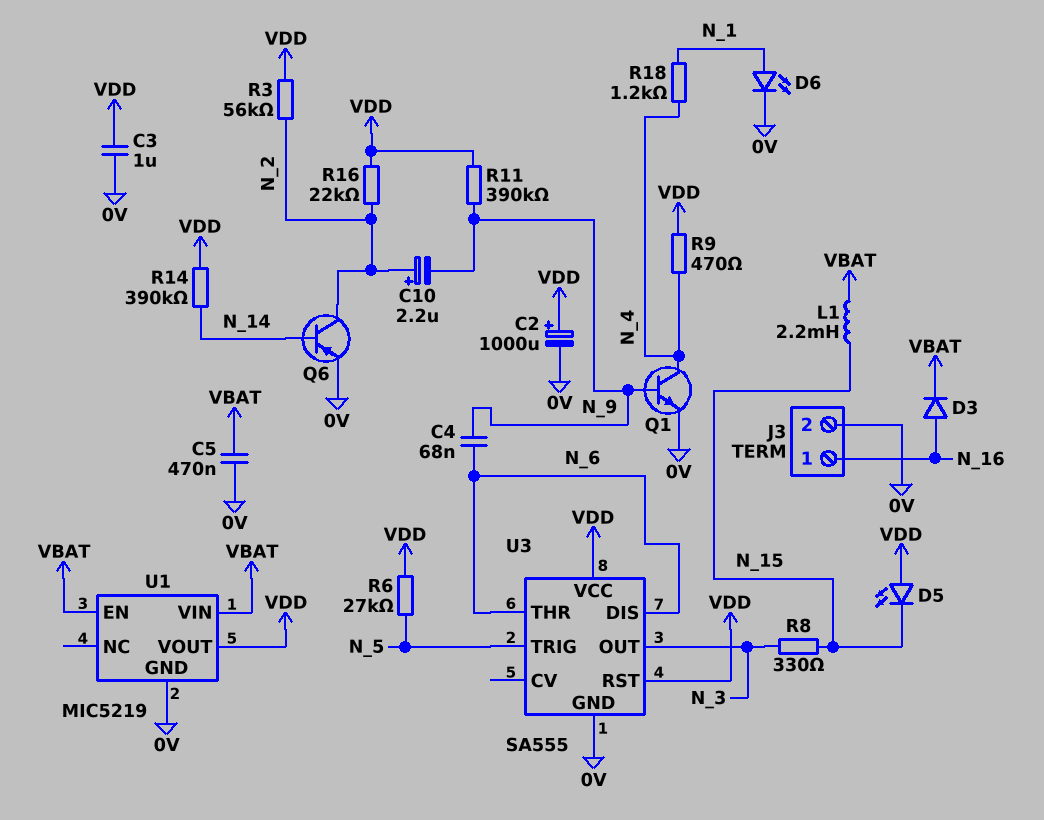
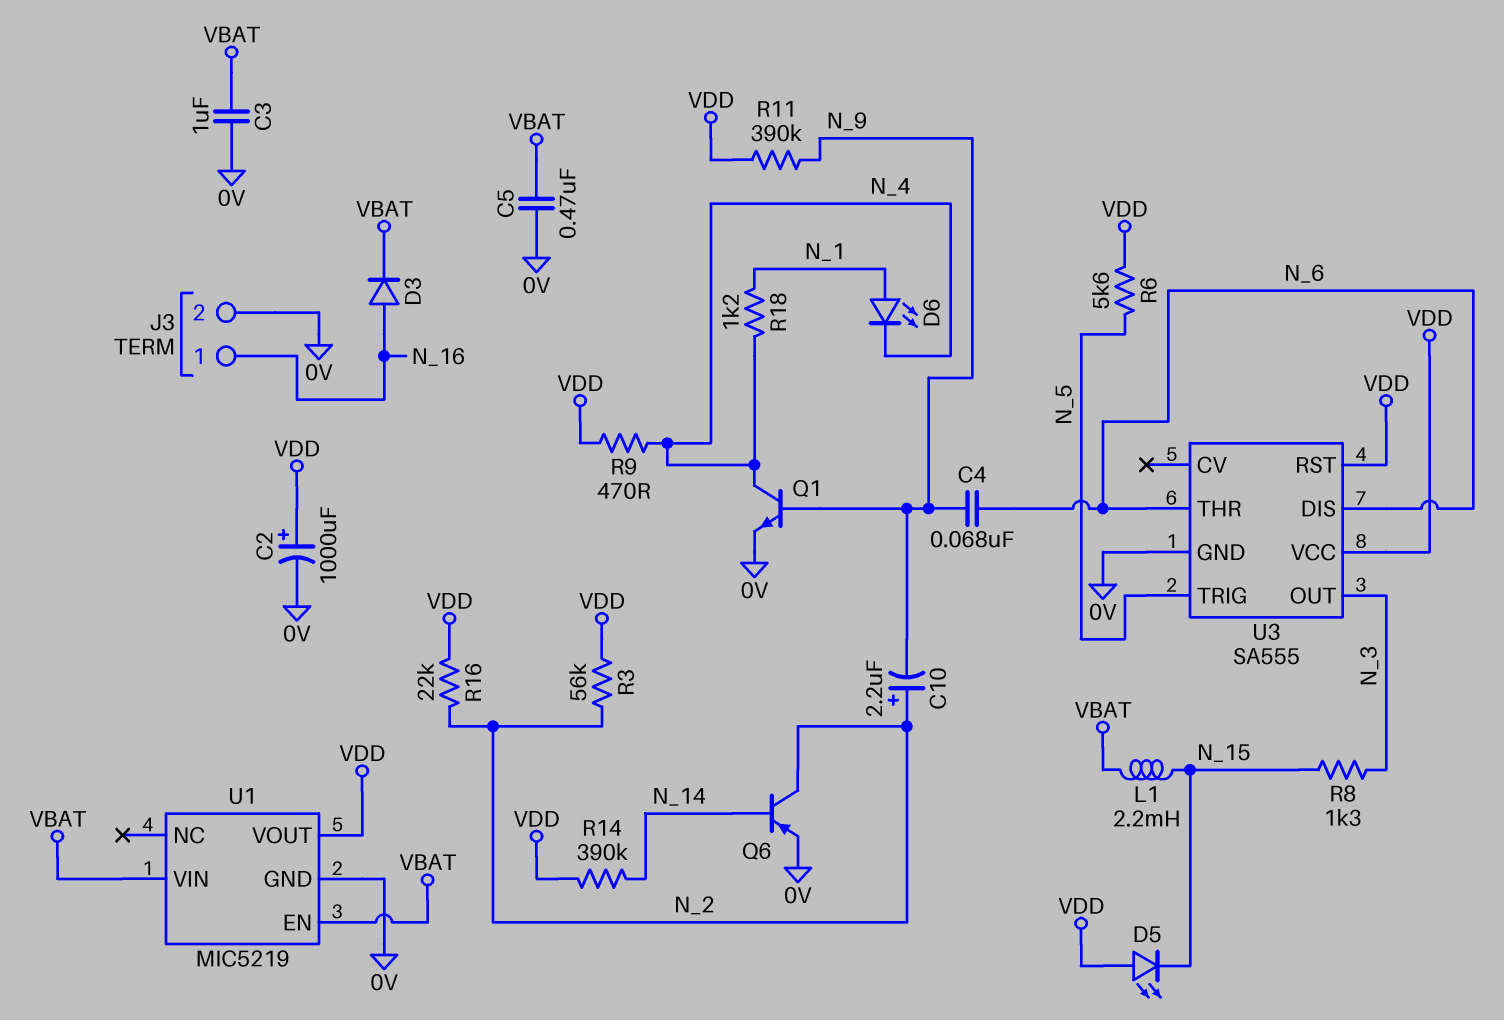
C3: 1uF (0V, VDD) -> 1uF (0V, VBAT)
D6: LED (A N_1, K 0V) -> LED (A N_1, K N_4)
R6: 27k (N_5, VDD) -> 5.6k (N_5, VDD)
R8: 330 (N_3, N_15) -> 1.3k (N_3, N_15)

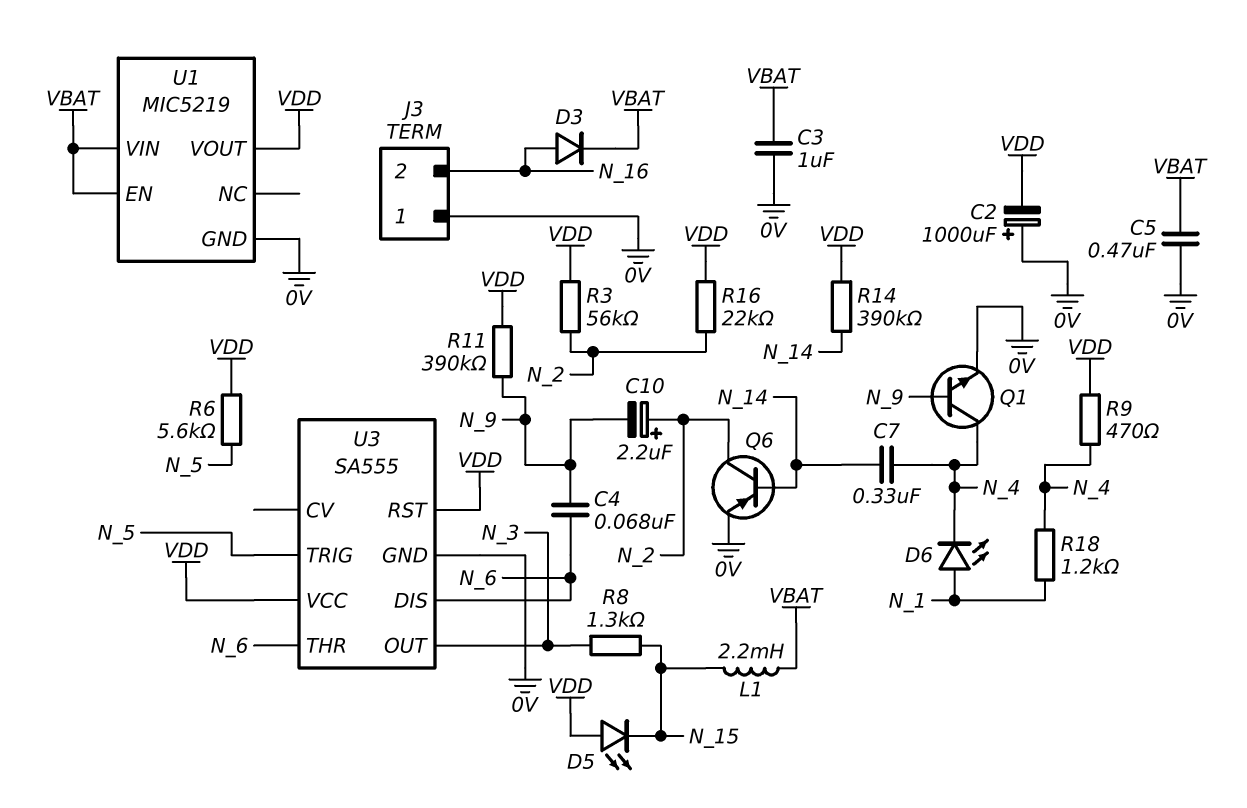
C2: 1000uF (plus VDD, minus 0V) -> 1000uF (plus 0V, minus VDD)
C7: none -> 330nF (N_4, N_14)
J3 pin 1: N_16 -> 0V
J3 pin 2: 0V -> N_16

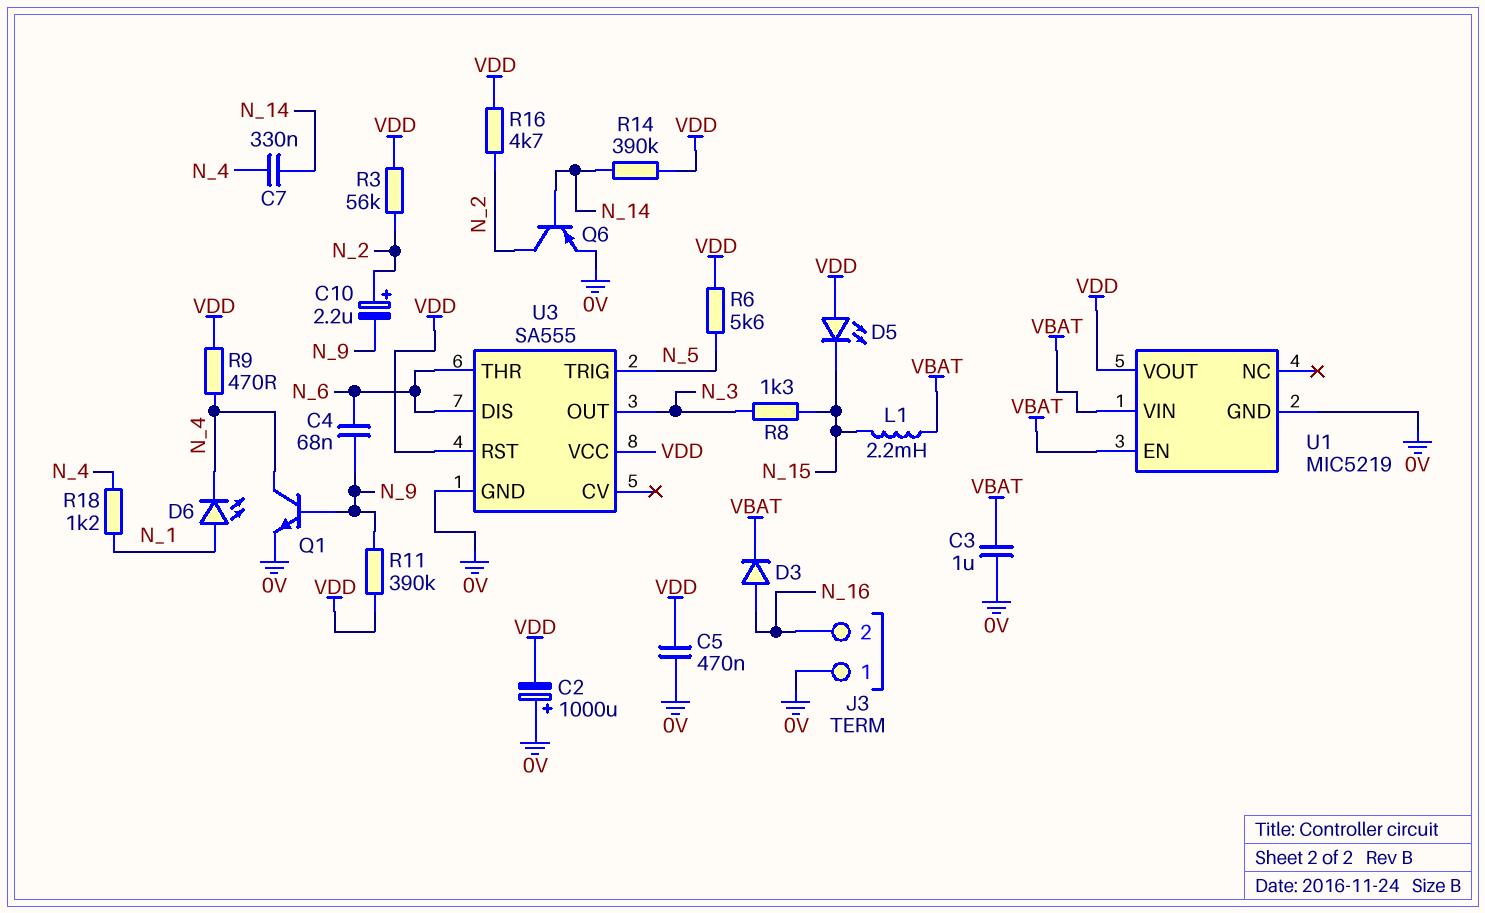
C5: 470nF (0V, VBAT) -> 470nF (0V, VDD)
R16: 22k (N_2, VDD) -> 4.7k (N_2, VDD)

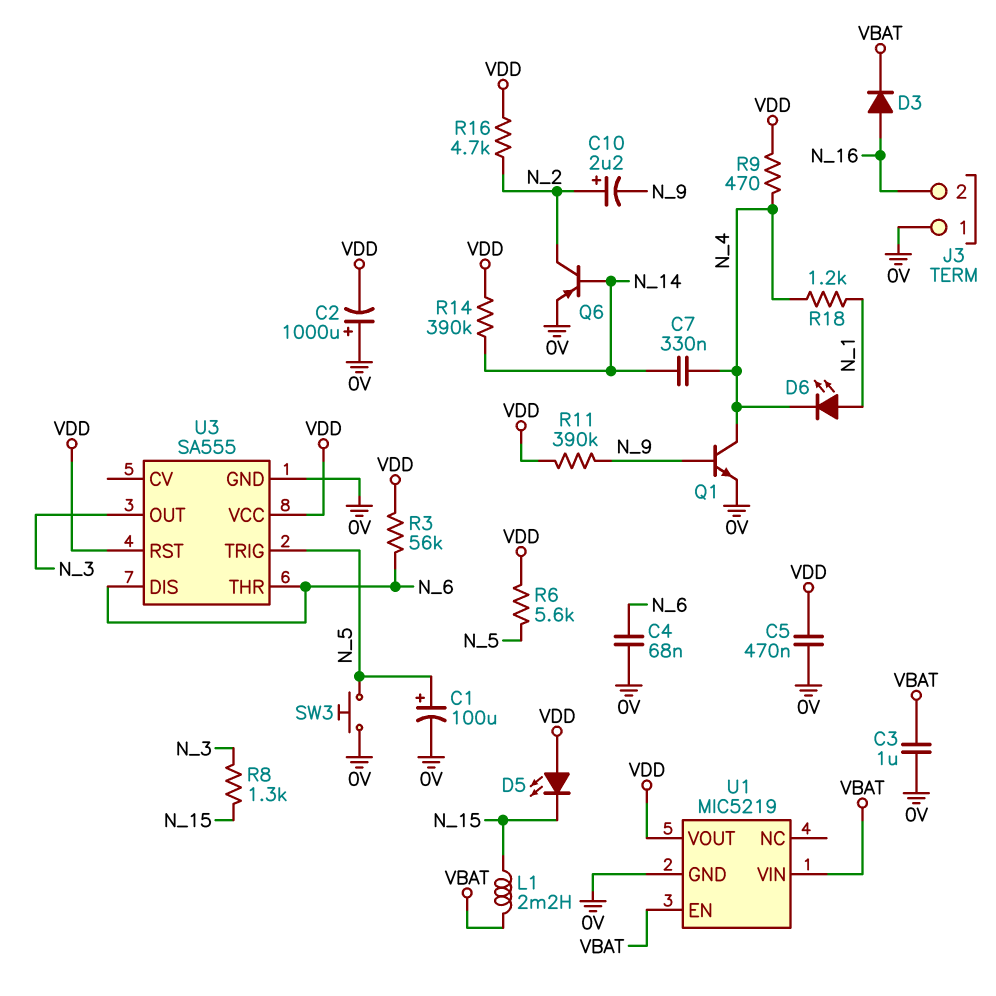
C1: none -> 100uF (plus N_5, minus 0V)
C4: 68nF (N_6, N_9) -> 68nF (0V, N_6)
R3: 56k (N_2, VDD) -> 56k (N_6, VDD)
SW3: none -> button (0V, N_5)

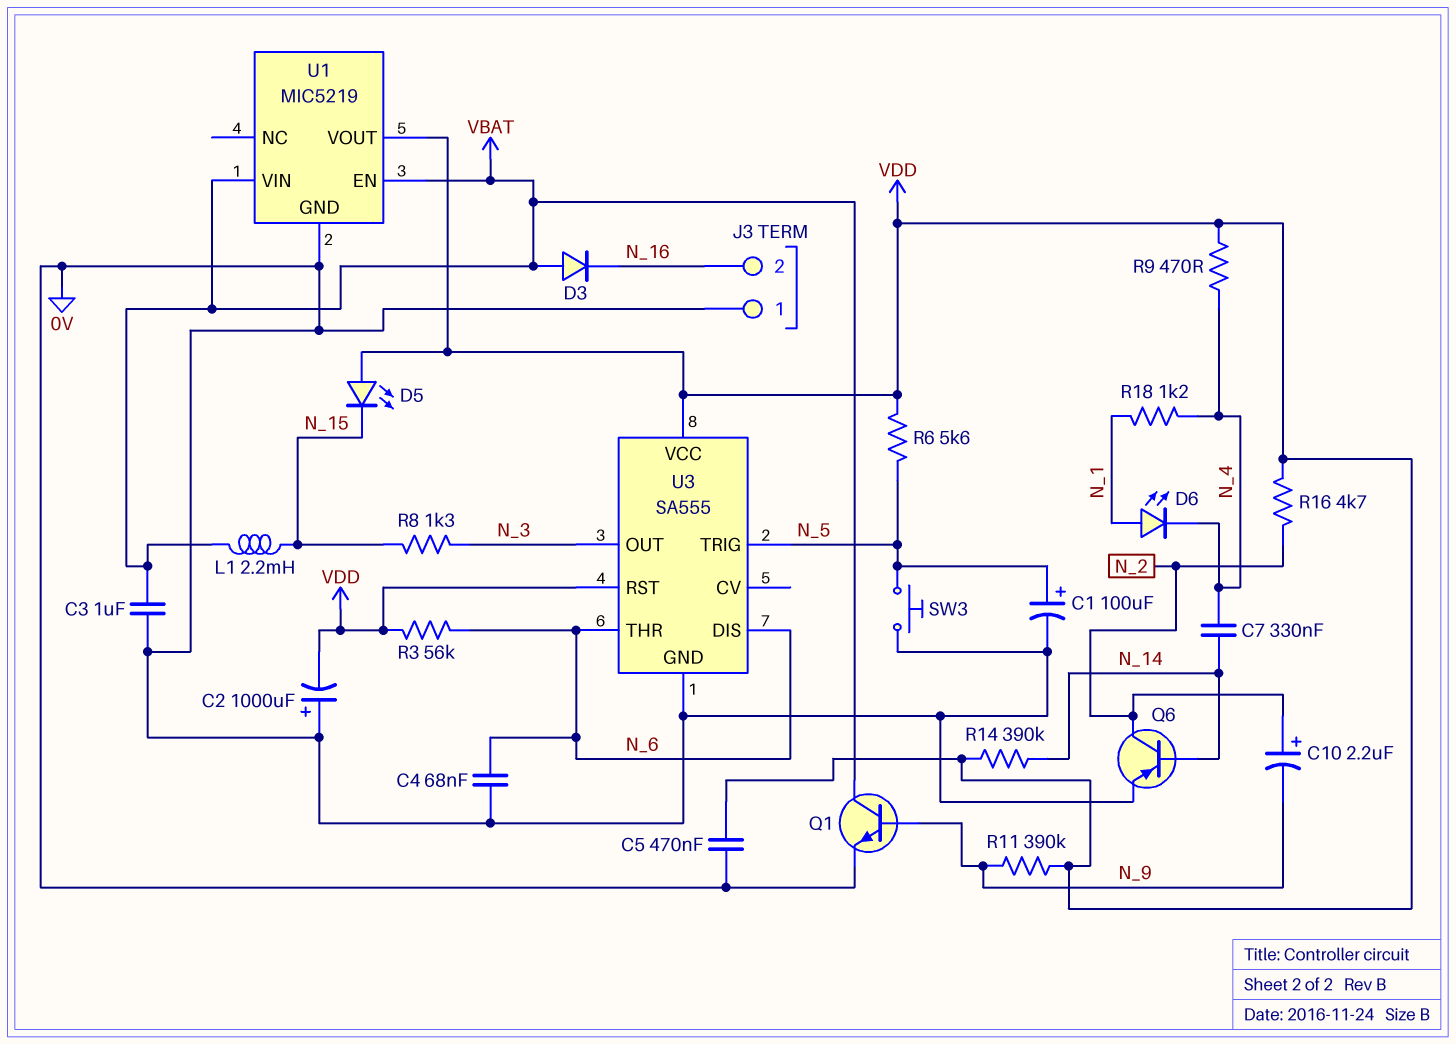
D3: diode (A N_16, K VBAT) -> diode (A VBAT, K N_16)
Q1: NPN (B N_9, C N_4, E 0V) -> NPN (B N_9, C VBAT, E 0V)

